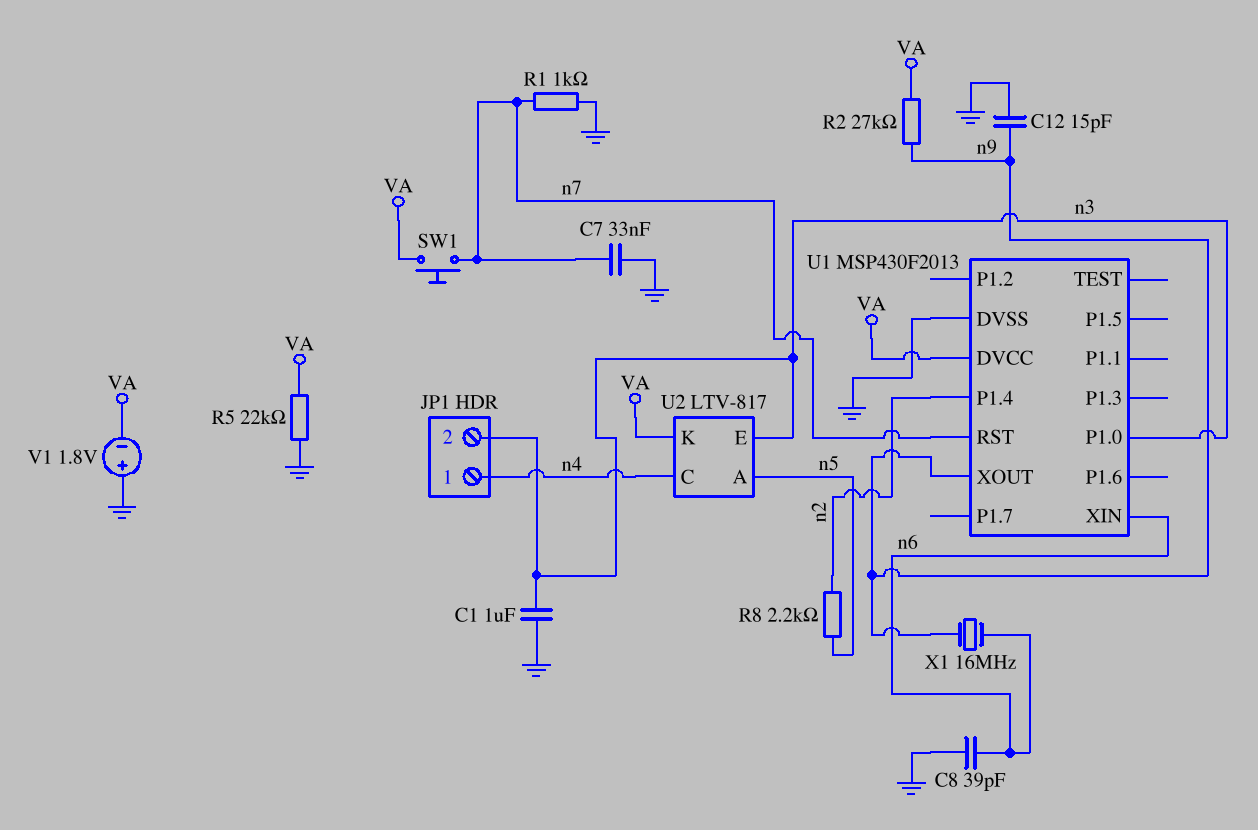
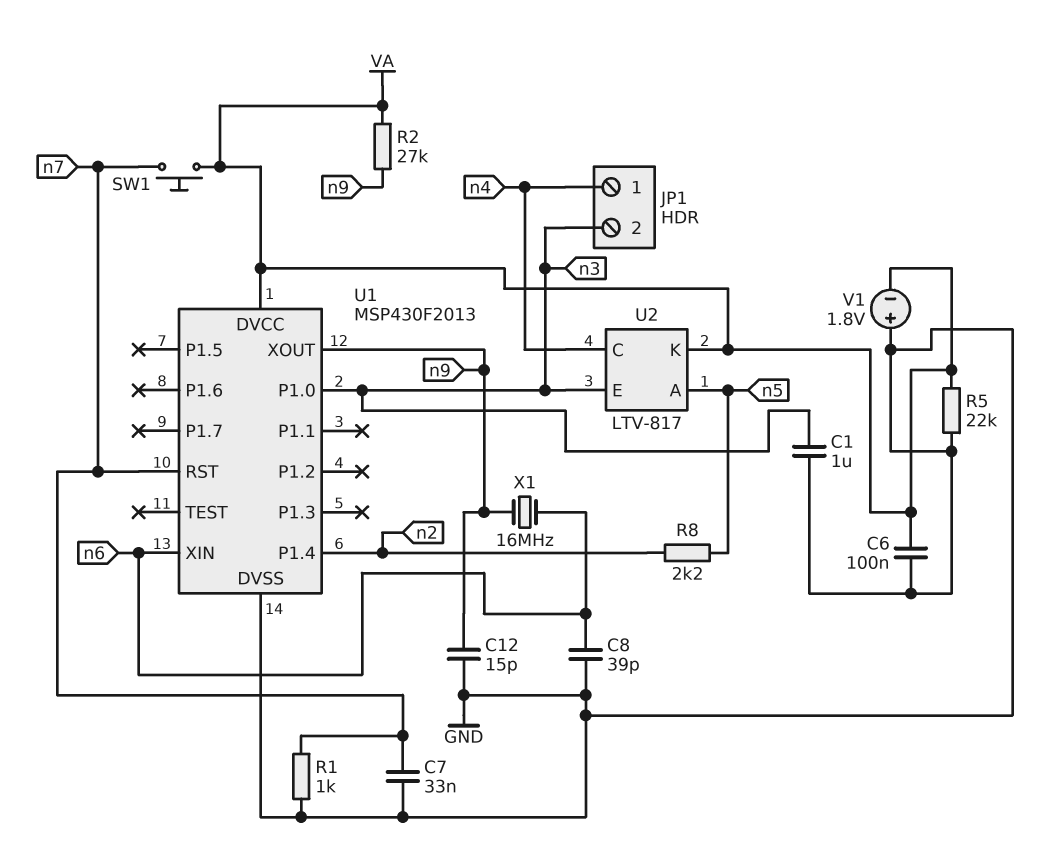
C6: none -> 100nF (GND, VA)

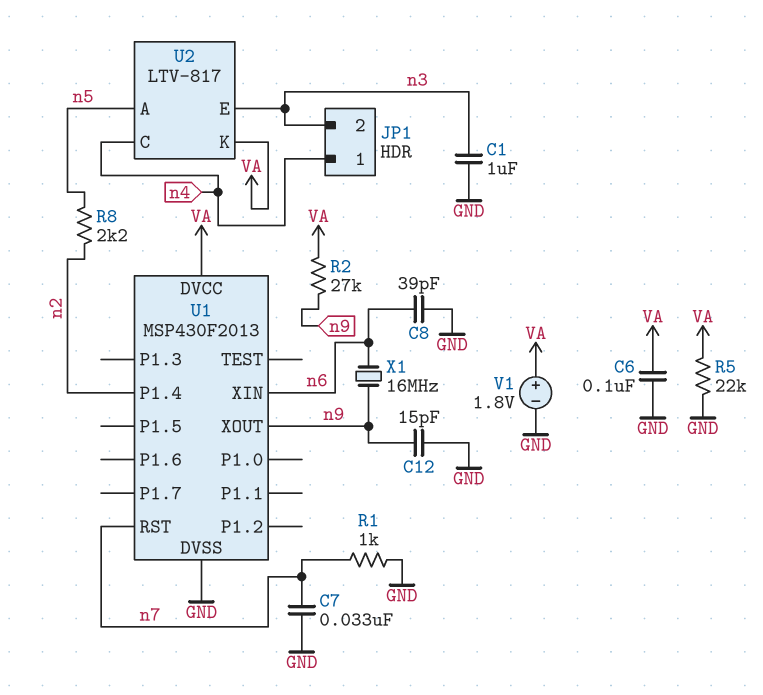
SW1: button (VA, n7) -> none
U1 pin P1.0: n3 -> none
V1: 1.8V (plus GND, minus VA) -> 1.8V (plus VA, minus GND)

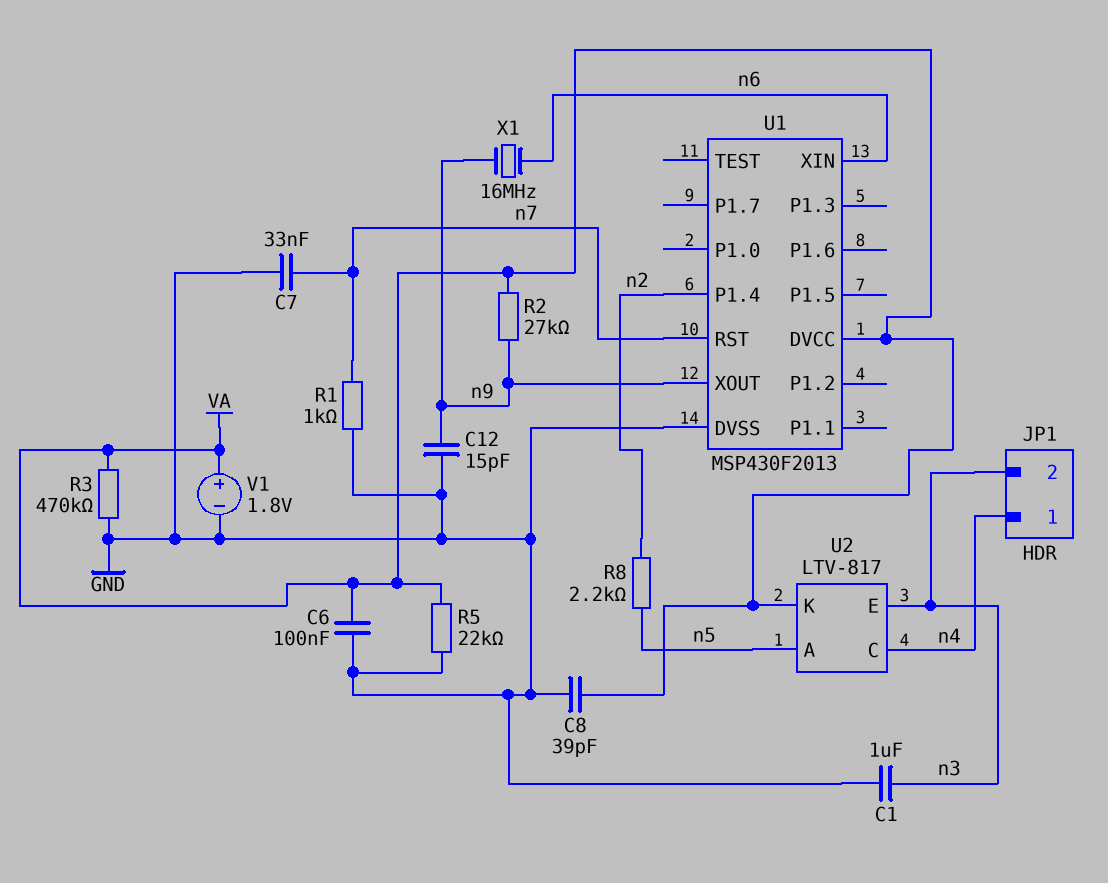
C8: 39pF (GND, n6) -> 39pF (GND, VA)
R3: none -> 470k (GND, VA)

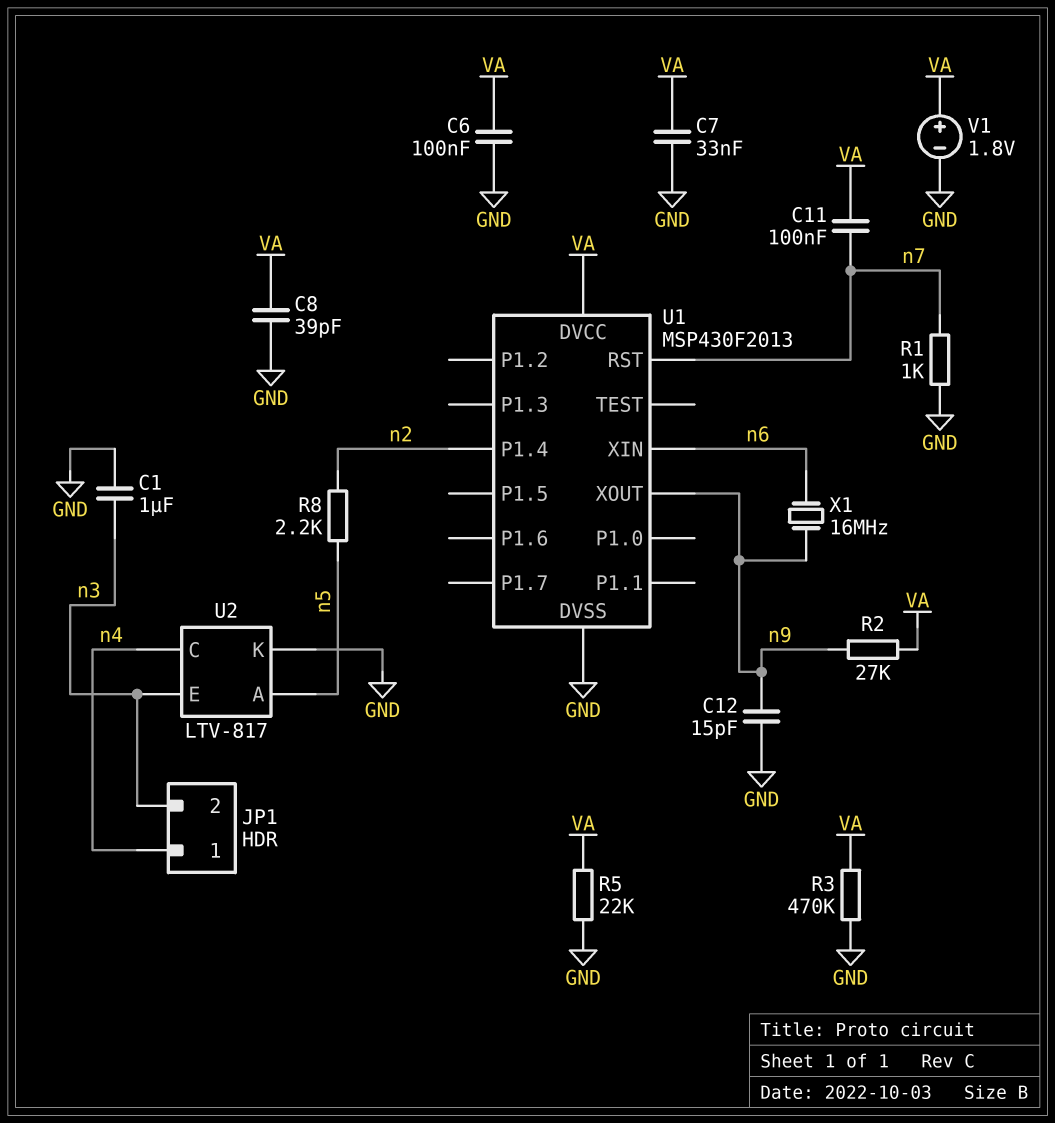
C7: 33nF (GND, n7) -> 33nF (GND, VA)
C11: none -> 100nF (VA, n7)
U2 pin K: VA -> GND

